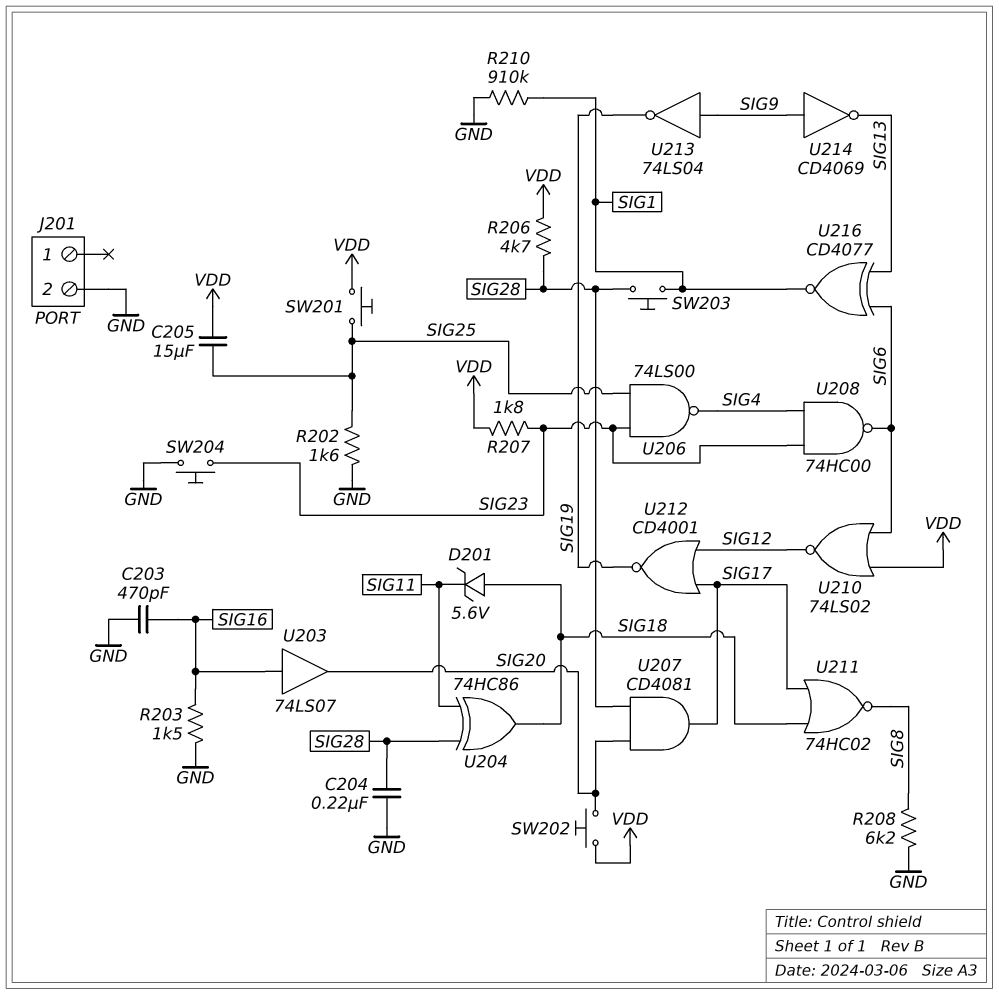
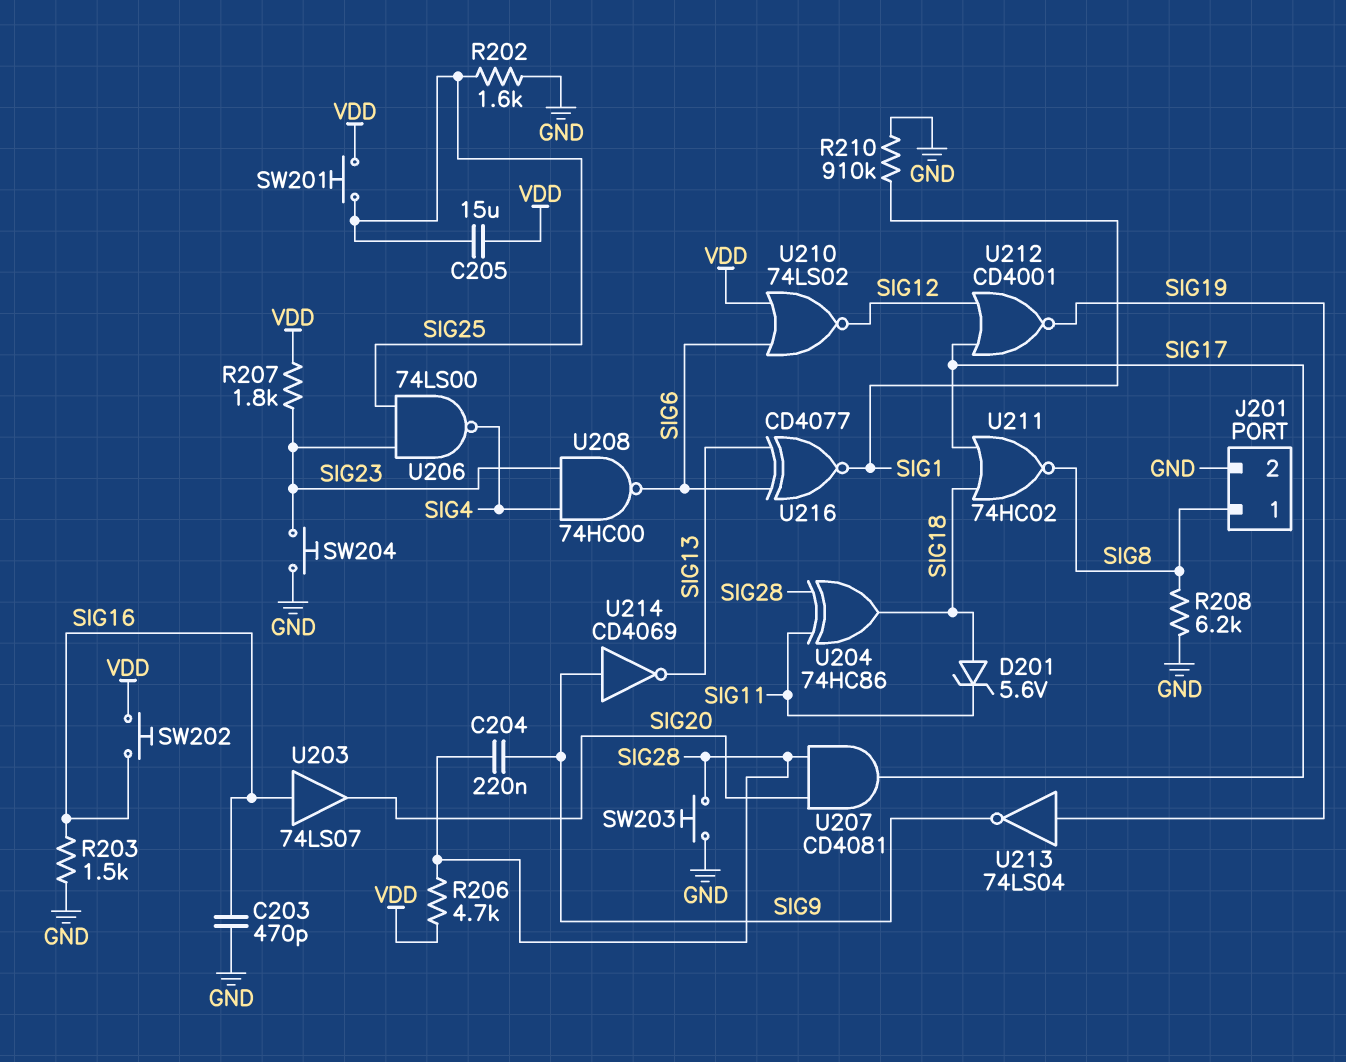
C204: 220nF (GND, SIG28) -> 220nF (SIG9, SIG28)
J201 pin 1: none -> SIG8
SW202: button (SIG20, VDD) -> button (SIG16, VDD)
SW203: button (SIG1, SIG28) -> button (GND, SIG28)
U213: NOT 74LS04 (in SIG9, out SIG19) -> NOT 74LS04 (in SIG19, out SIG9)

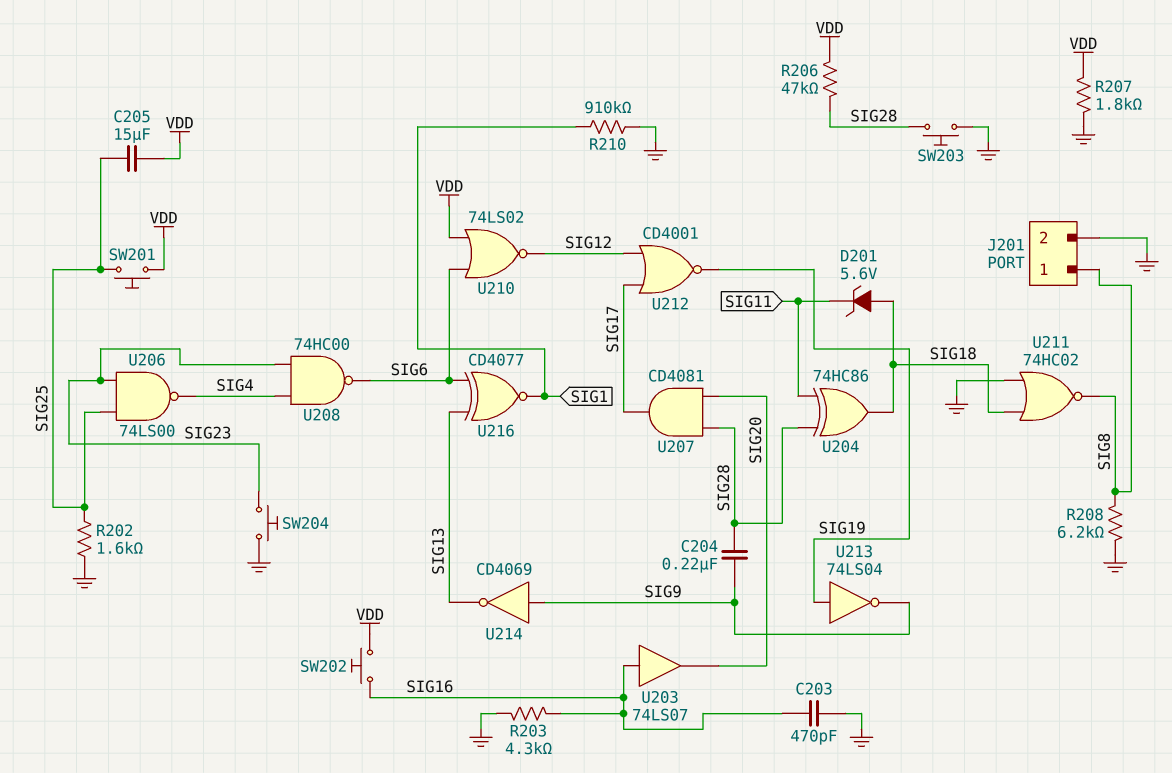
R203: 1.5k (GND, SIG16) -> 4.3k (GND, SIG16)
R206: 4.7k (SIG28, VDD) -> 47k (SIG28, VDD)
R207: 1.8k (SIG23, VDD) -> 1.8k (GND, VDD)
U211: NOR 74HC02 (in SIG17, in SIG18, out SIG8) -> NOR 74HC02 (in GND, in SIG18, out SIG8)

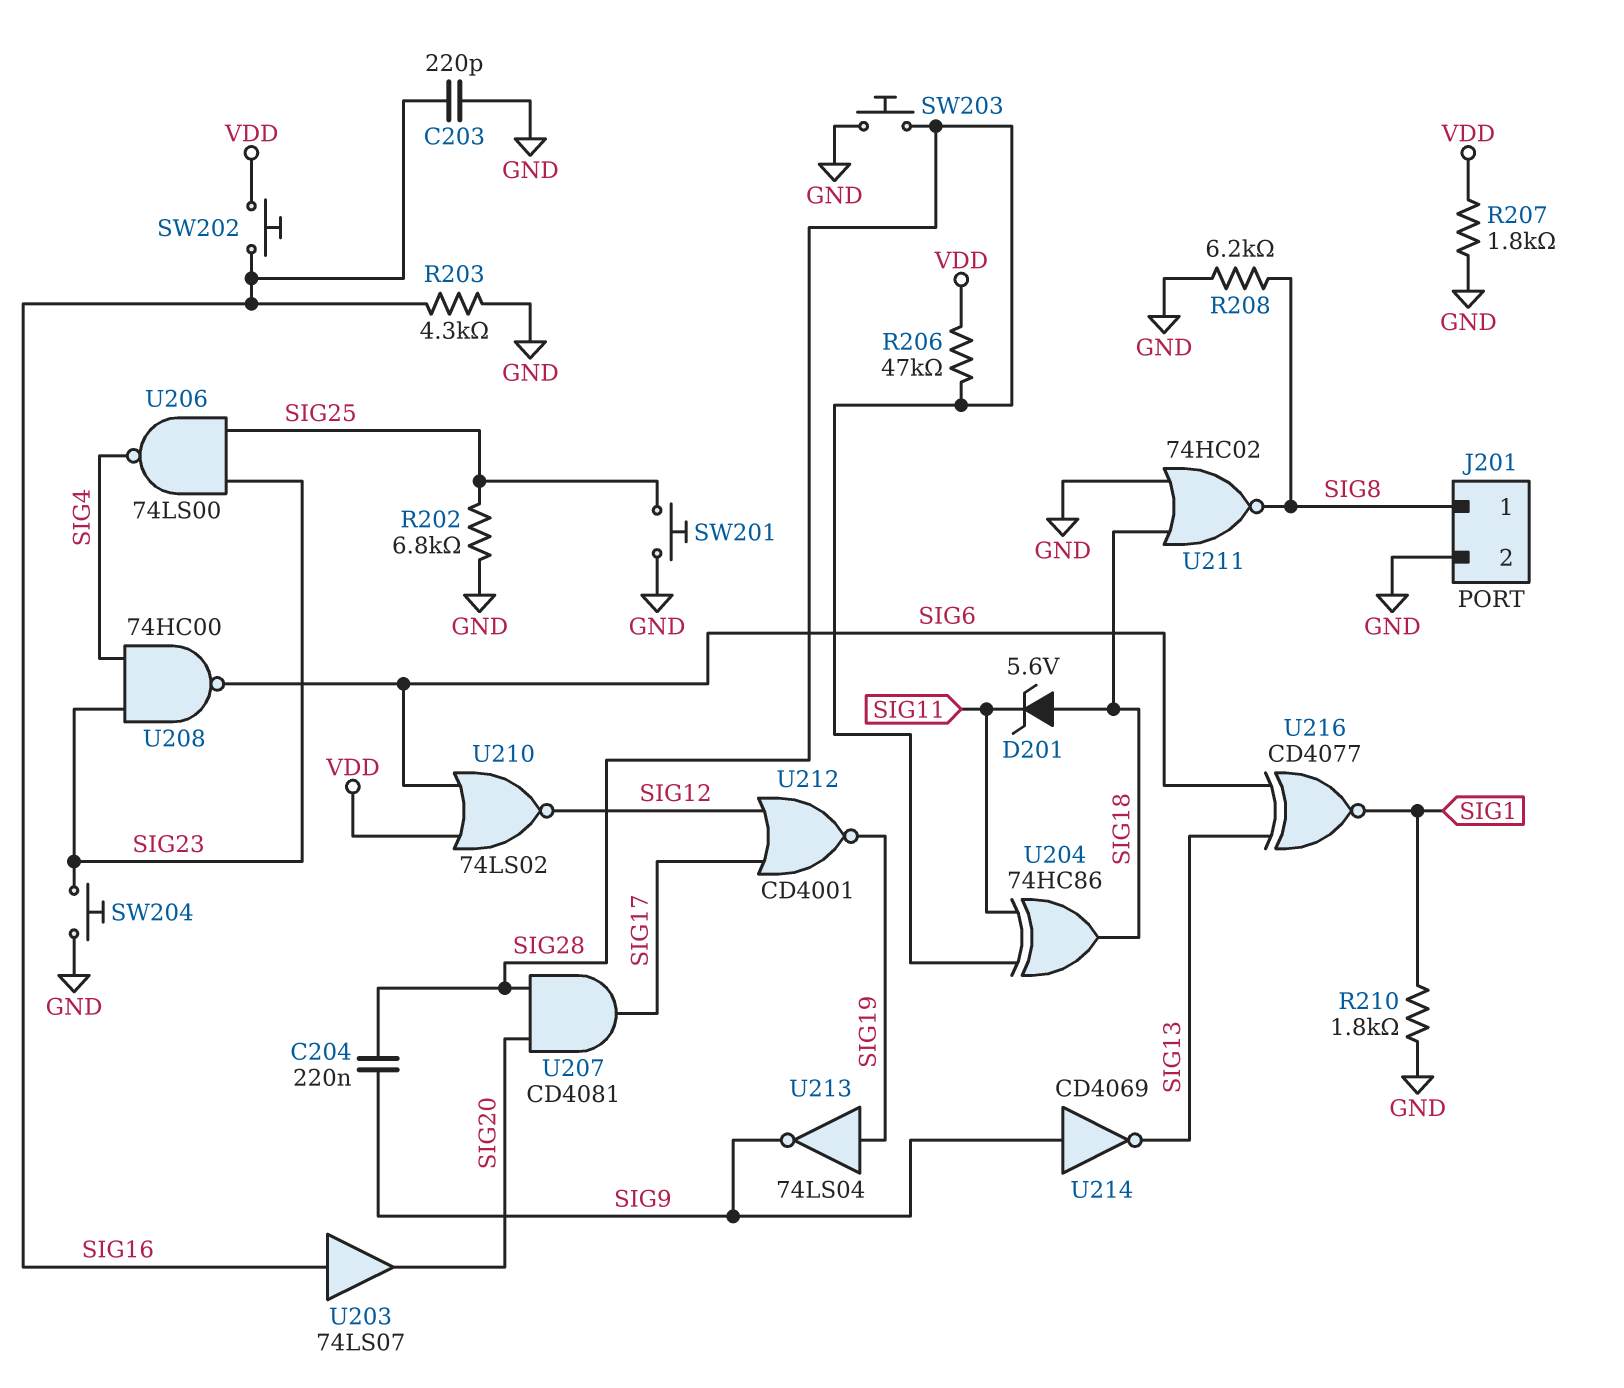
C203: 470pF (GND, SIG16) -> 220pF (GND, SIG16)
C205: 15uF (SIG25, VDD) -> none
R202: 1.6k (GND, SIG25) -> 6.8k (GND, SIG25)
R210: 910k (GND, SIG1) -> 1.8k (GND, SIG1)
SW201: button (SIG25, VDD) -> button (GND, SIG25)

